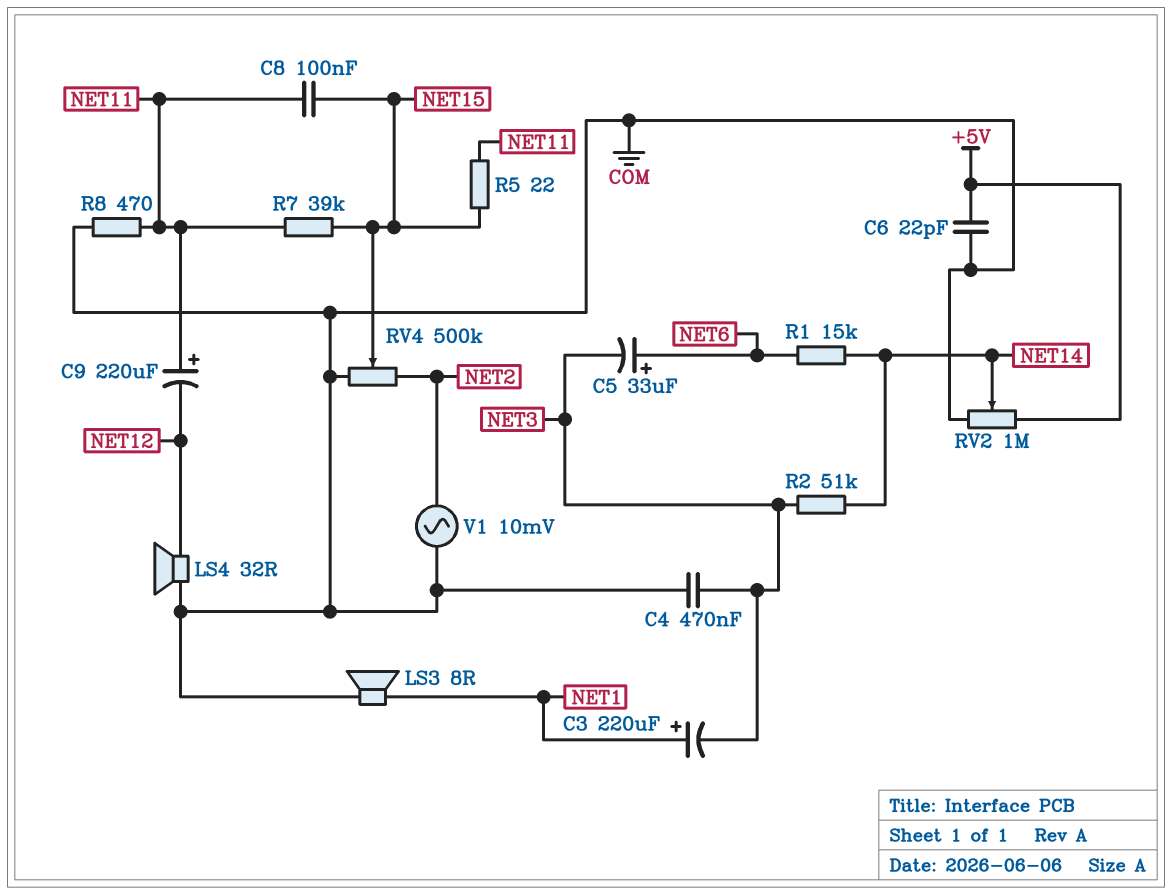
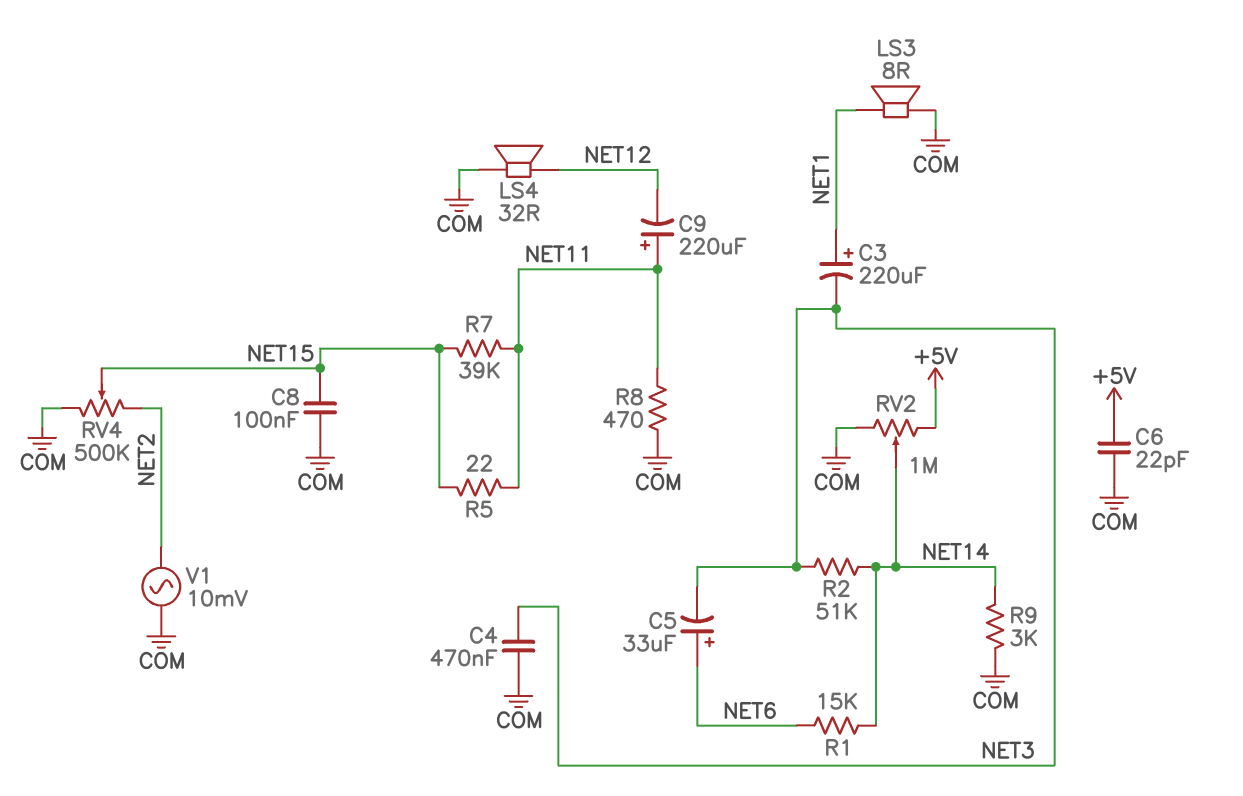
C8: 100nF (NET11, NET15) -> 100nF (COM, NET15)
R9: none -> 3k (COM, NET14)

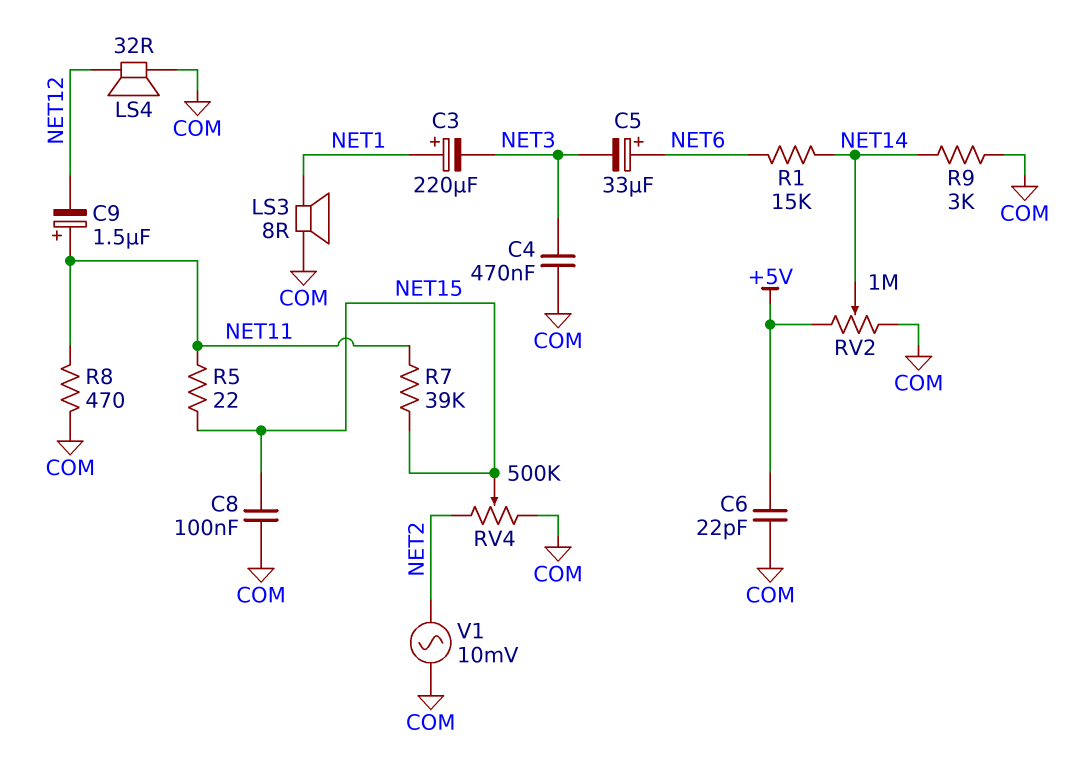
C9: 220uF (plus NET11, minus NET12) -> 1.5uF (plus NET11, minus NET12)
R2: 51k (NET3, NET14) -> none

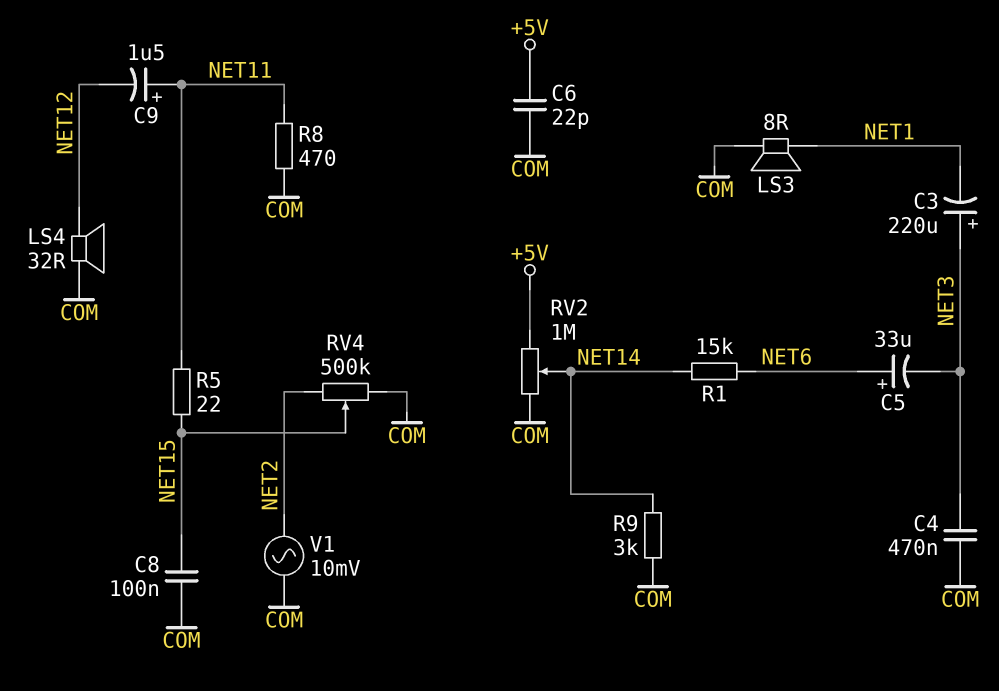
C3: 220uF (plus NET1, minus NET3) -> 220uF (plus NET3, minus NET1)
R7: 39k (NET11, NET15) -> none

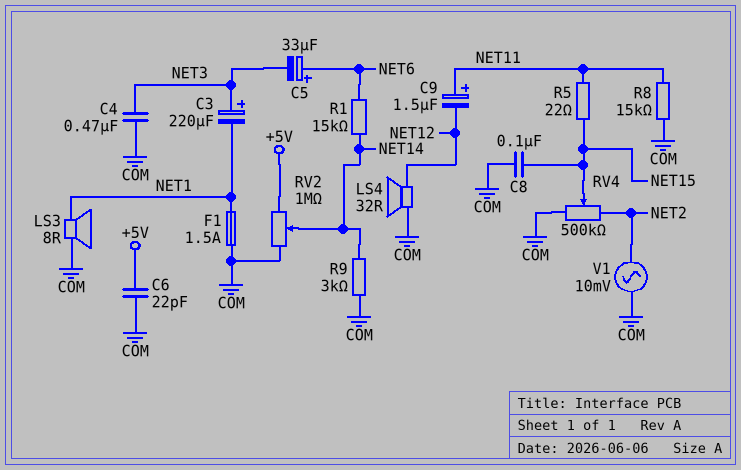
F1: none -> 1.5A (COM, NET1)
R8: 470 (COM, NET11) -> 15k (COM, NET11)

